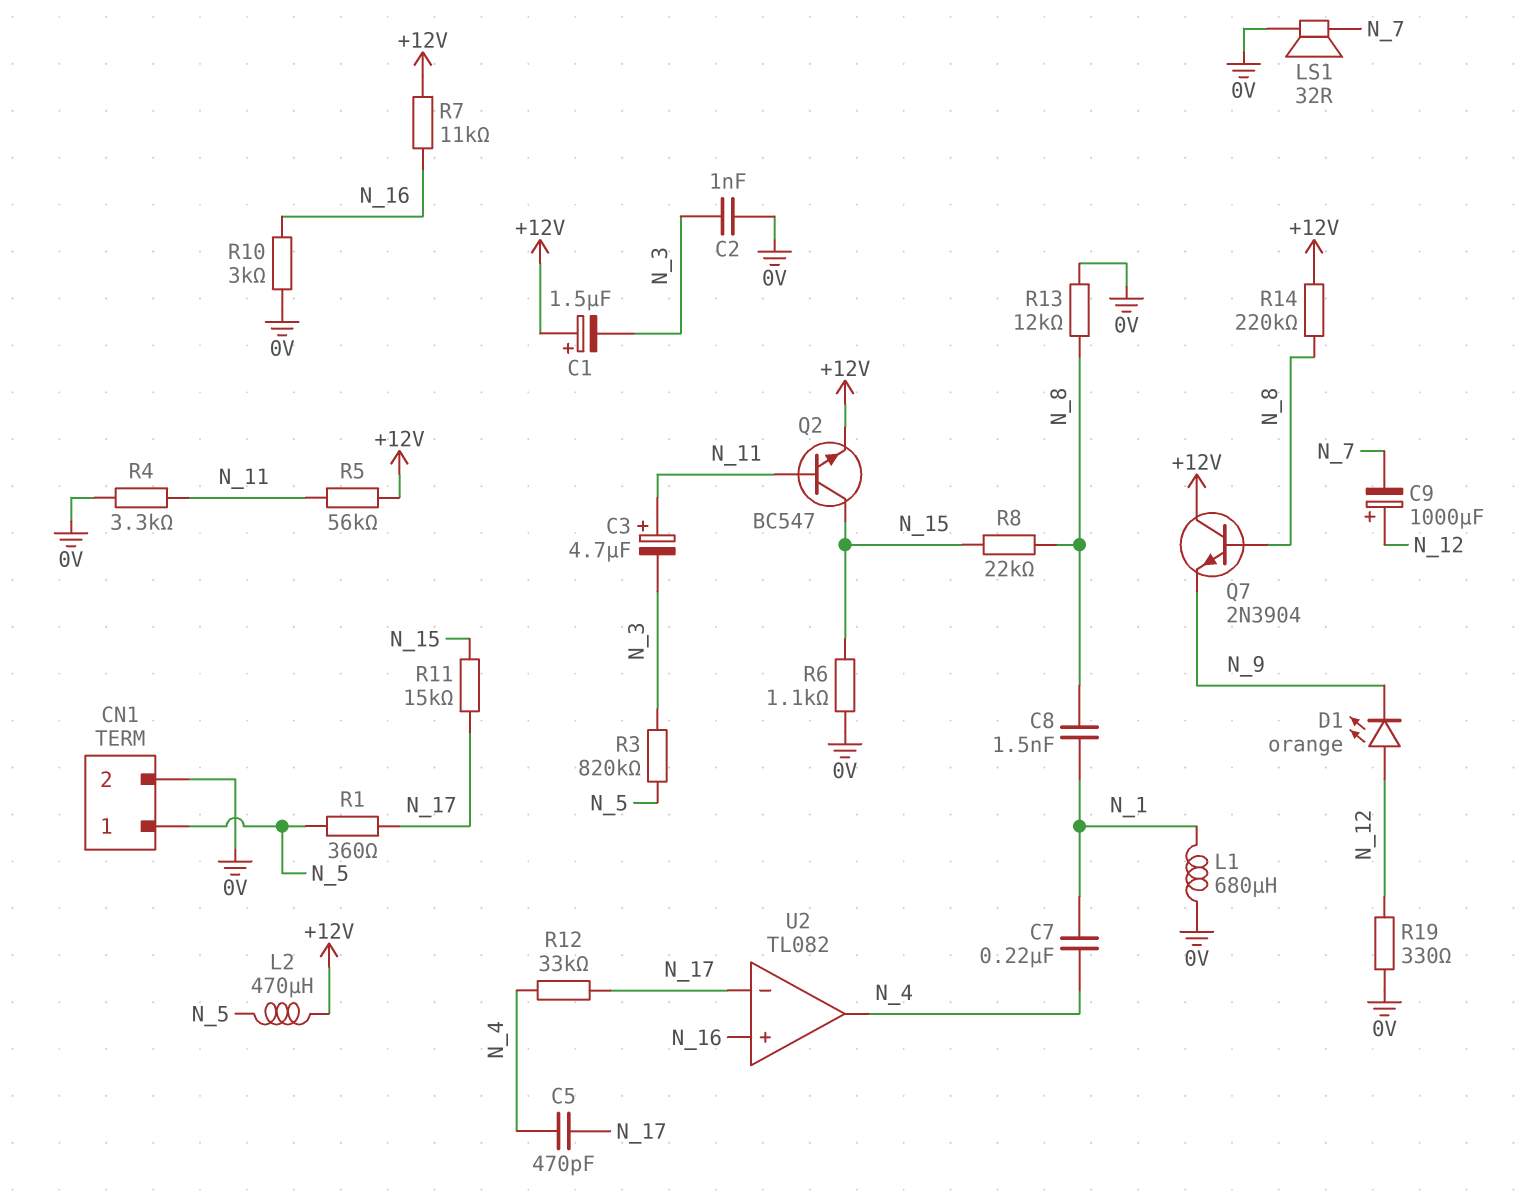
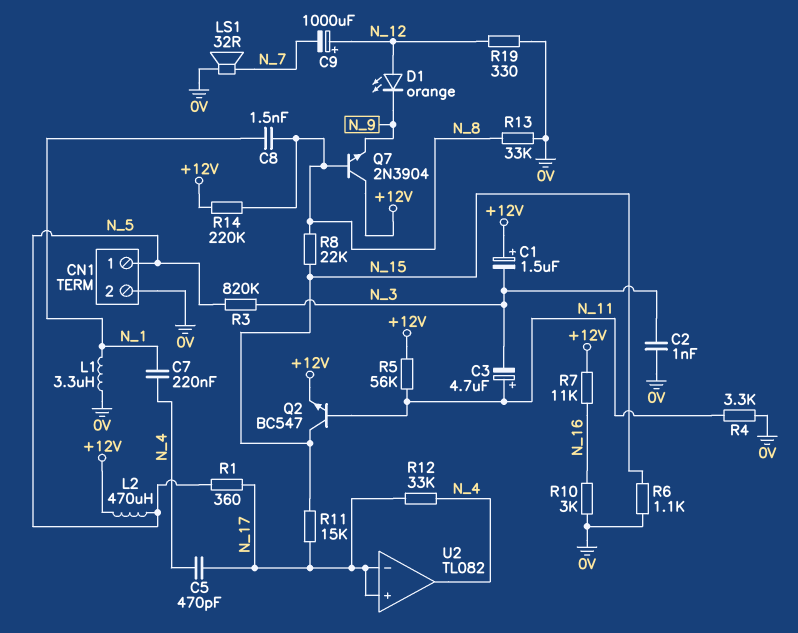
L1: 680uH (0V, N_1) -> 3.3uH (0V, N_1)
R13: 12k (0V, N_8) -> 33k (0V, N_8)
U2 pin in+: N_16 -> N_17

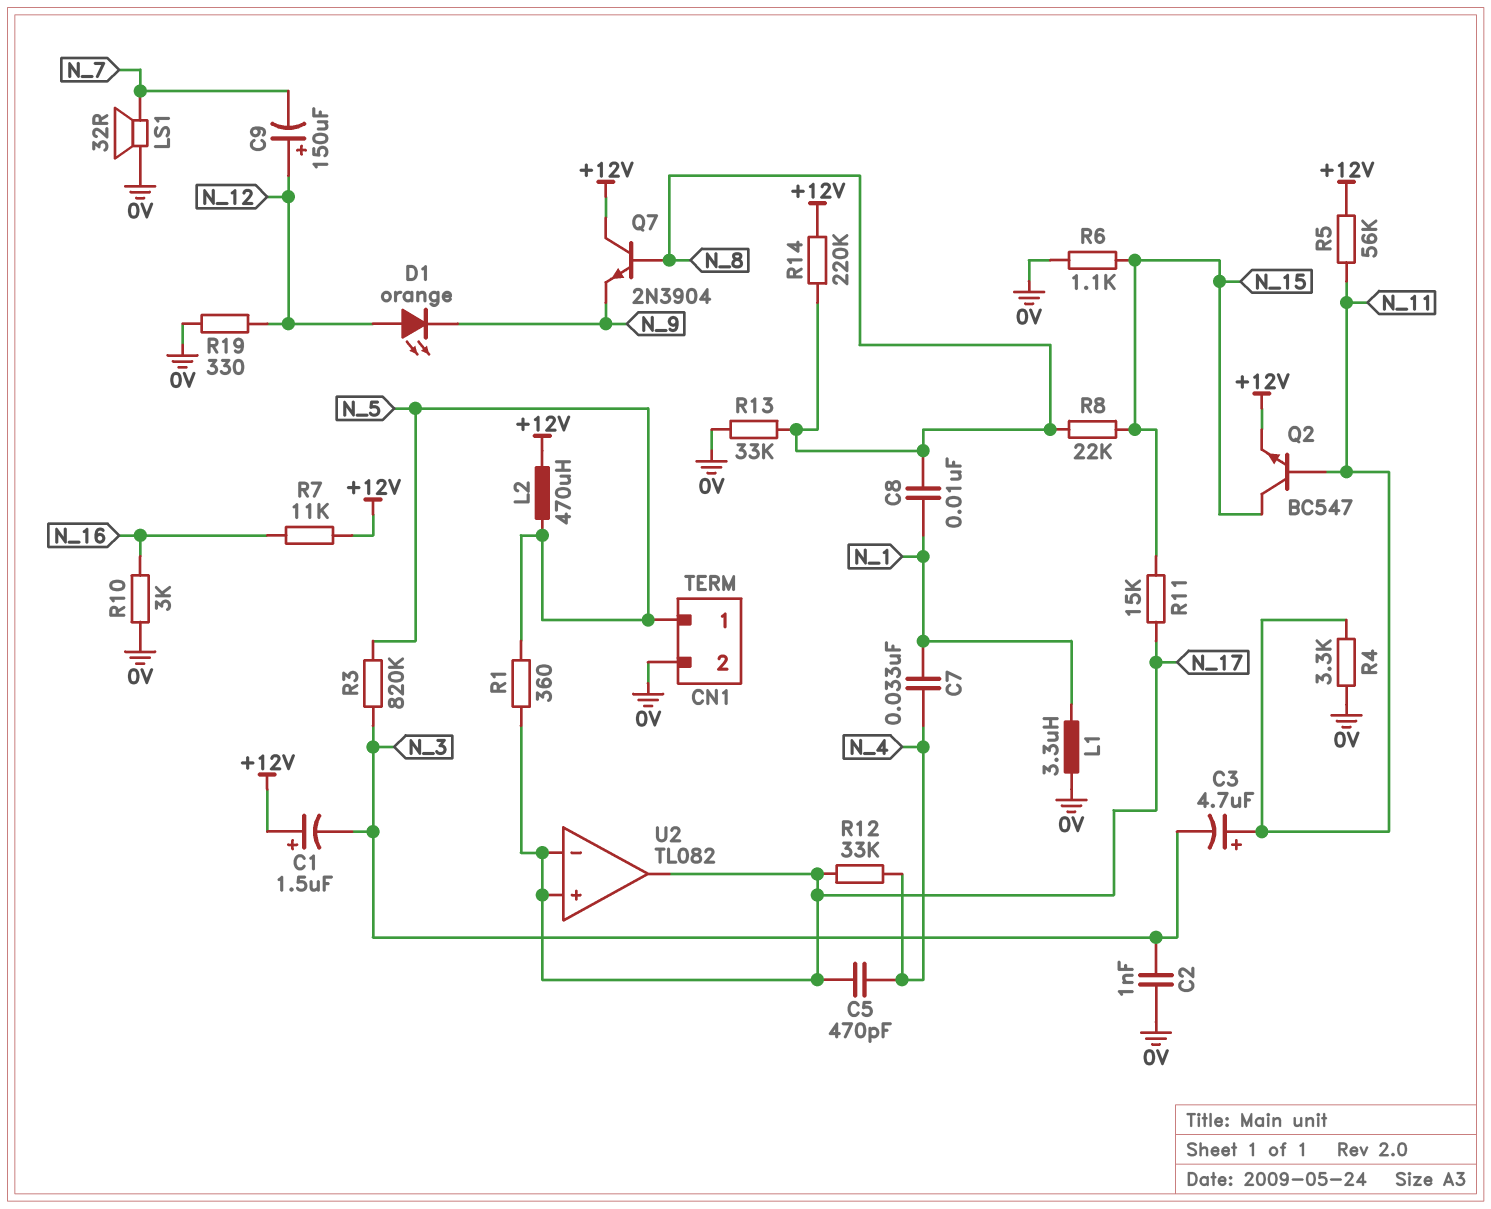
C7: 220nF (N_1, N_4) -> 33nF (N_1, N_4)
C8: 1.5nF (N_1, N_8) -> 10nF (N_1, N_8)
C9: 1000uF (plus N_12, minus N_7) -> 150uF (plus N_12, minus N_7)
U2 pin out: N_4 -> N_17

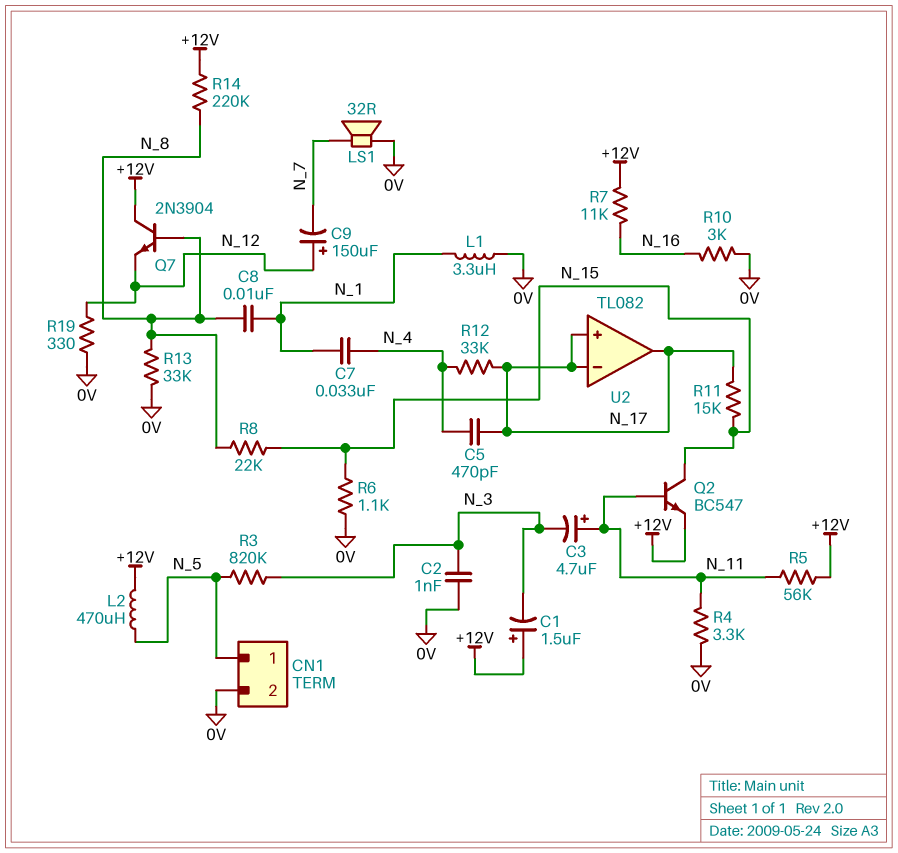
D1: LED orange (A N_12, K N_9) -> none
Q7: NPN 2N3904 (B N_8, C +12V, E N_9) -> NPN 2N3904 (B N_8, C +12V, E N_12)
R1: 360 (N_5, N_17) -> none

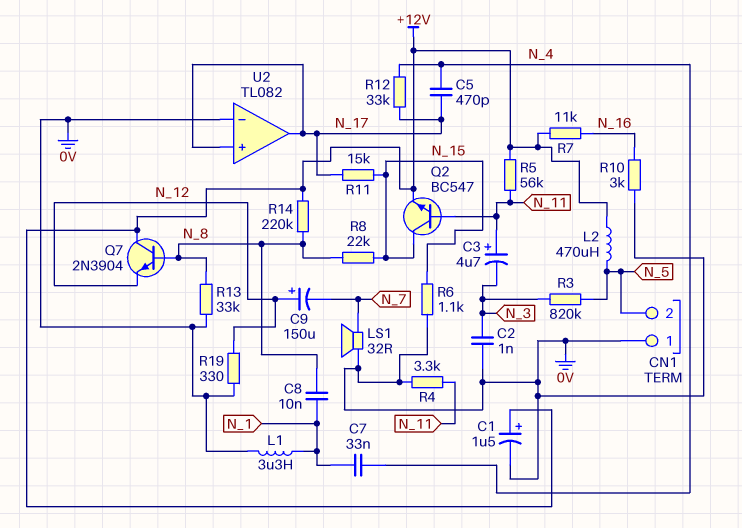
C1: 1.5uF (plus +12V, minus N_3) -> 1.5uF (plus +12V, minus 0V)
CN1 pin 1: N_5 -> 0V
CN1 pin 2: 0V -> N_5
U2 pin in-: N_17 -> 0V

